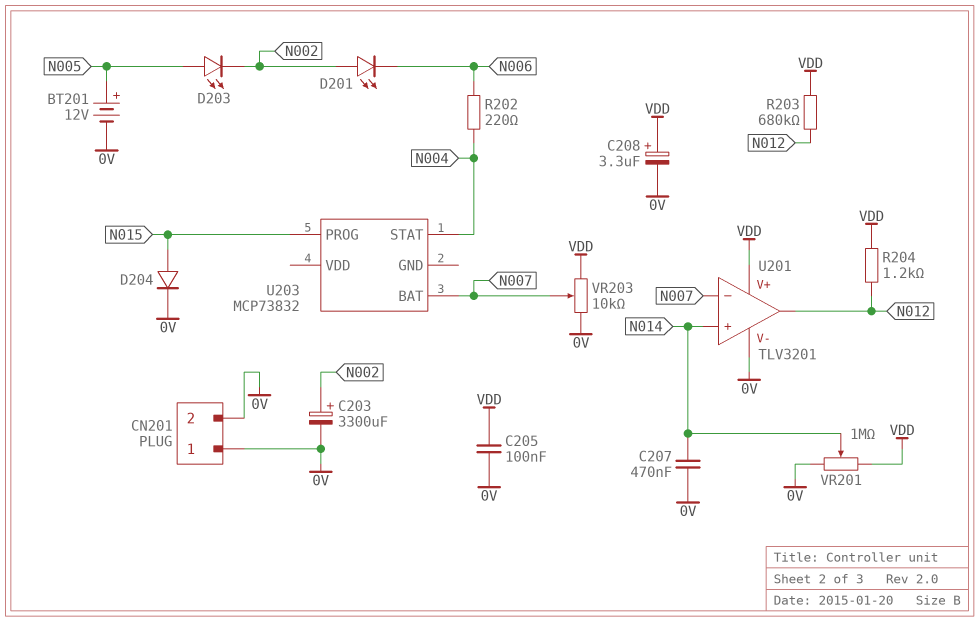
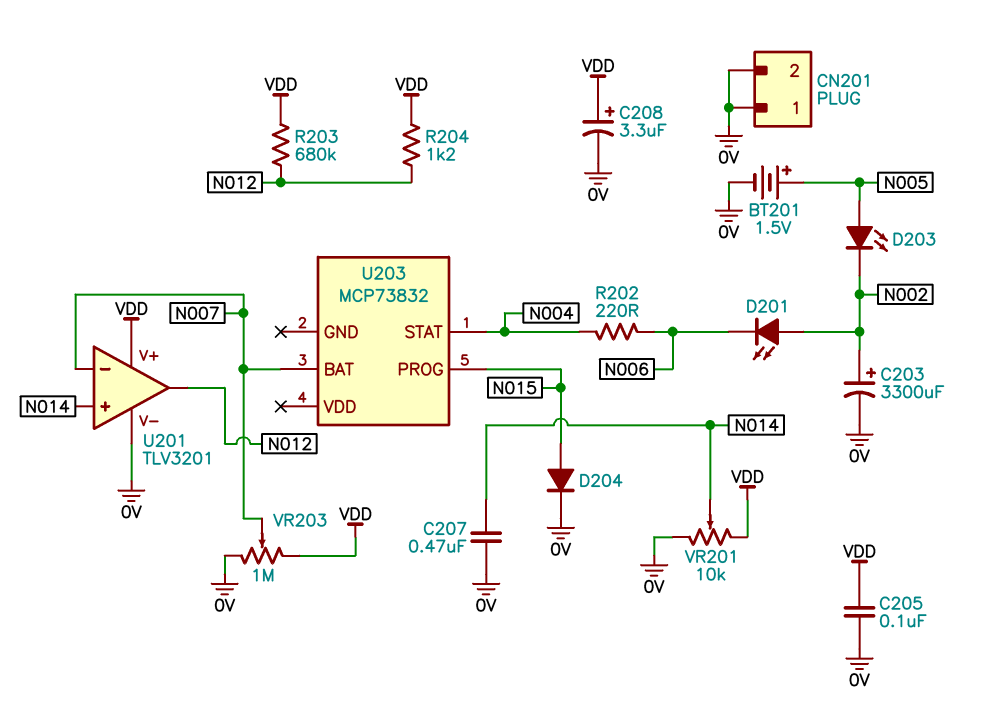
BT201: 12V (plus N005, minus 0V) -> 1.5V (plus N005, minus 0V)
VR201: 1M (0V, VDD, wiper N014) -> 10k (0V, VDD, wiper N014)
VR203: 10k (0V, VDD, wiper N007) -> 1M (0V, VDD, wiper N007)

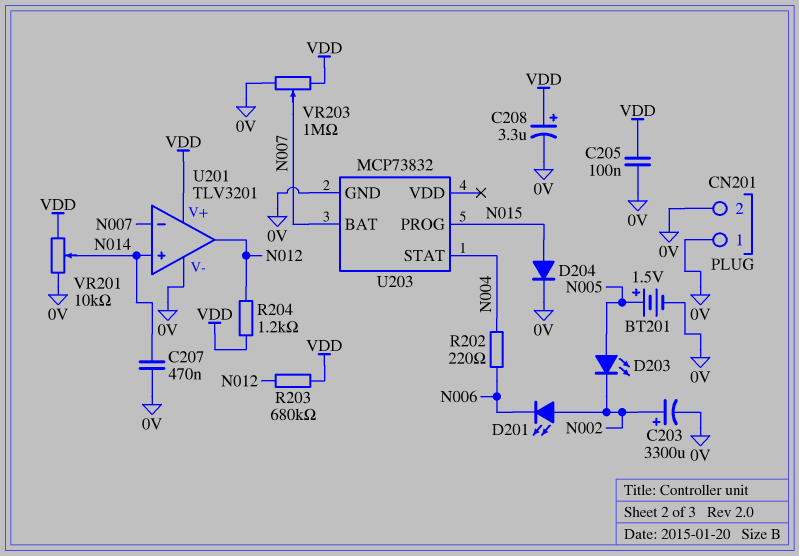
U203 pin GND: none -> 0V

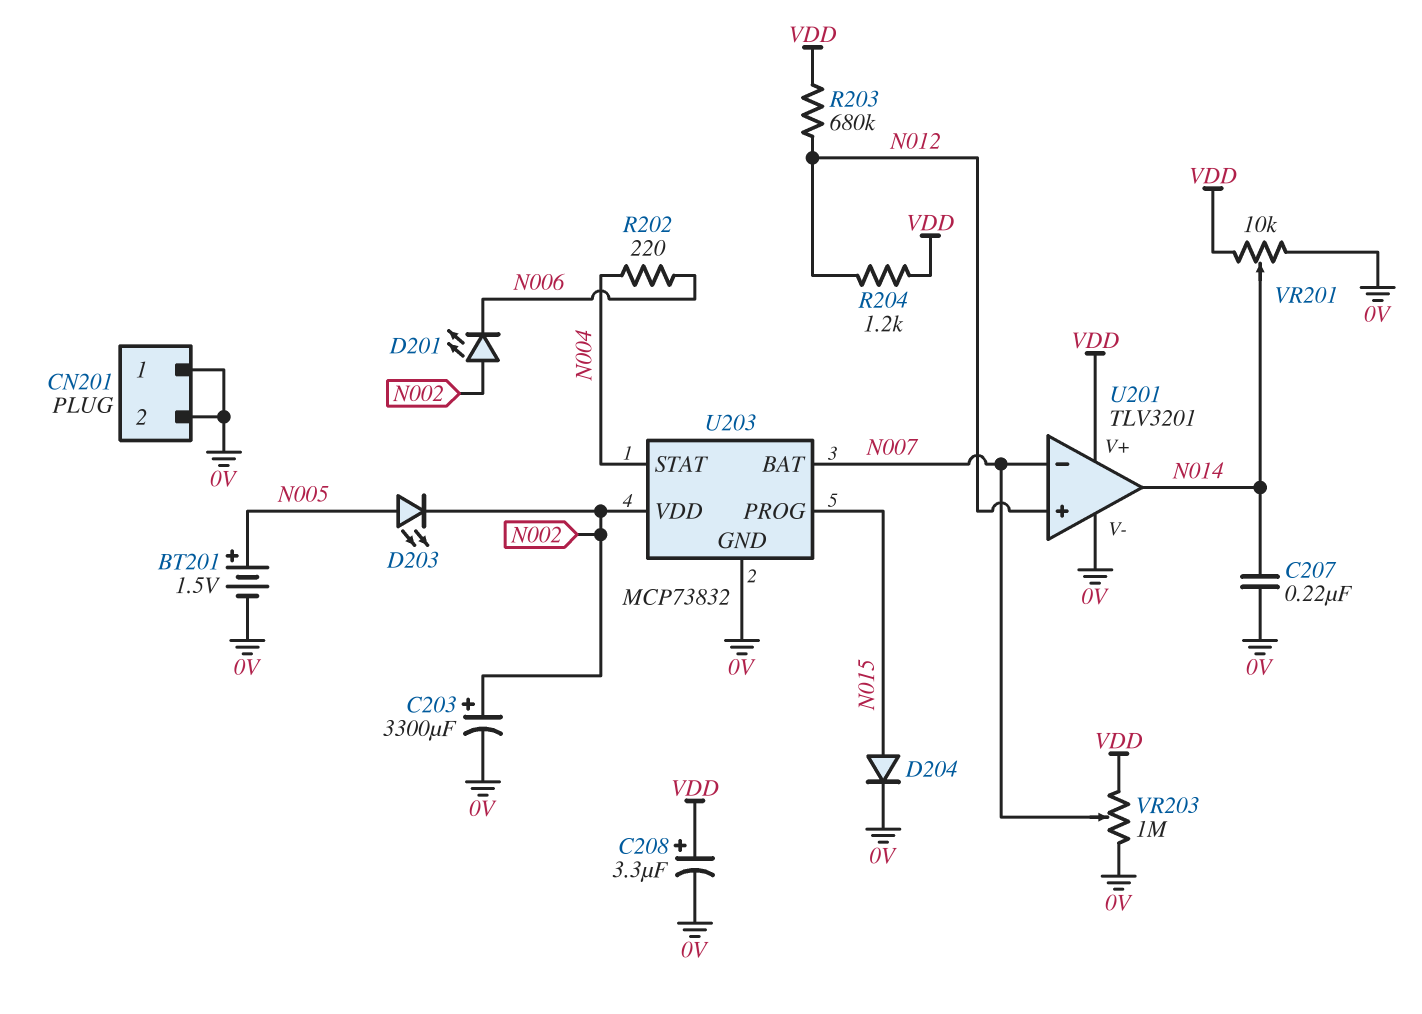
C205: 100nF (0V, VDD) -> none
C207: 470nF (0V, N014) -> 220nF (0V, N014)
U201 pin in+: N014 -> N012
U201 pin out: N012 -> N014
U203 pin VDD: none -> N002

